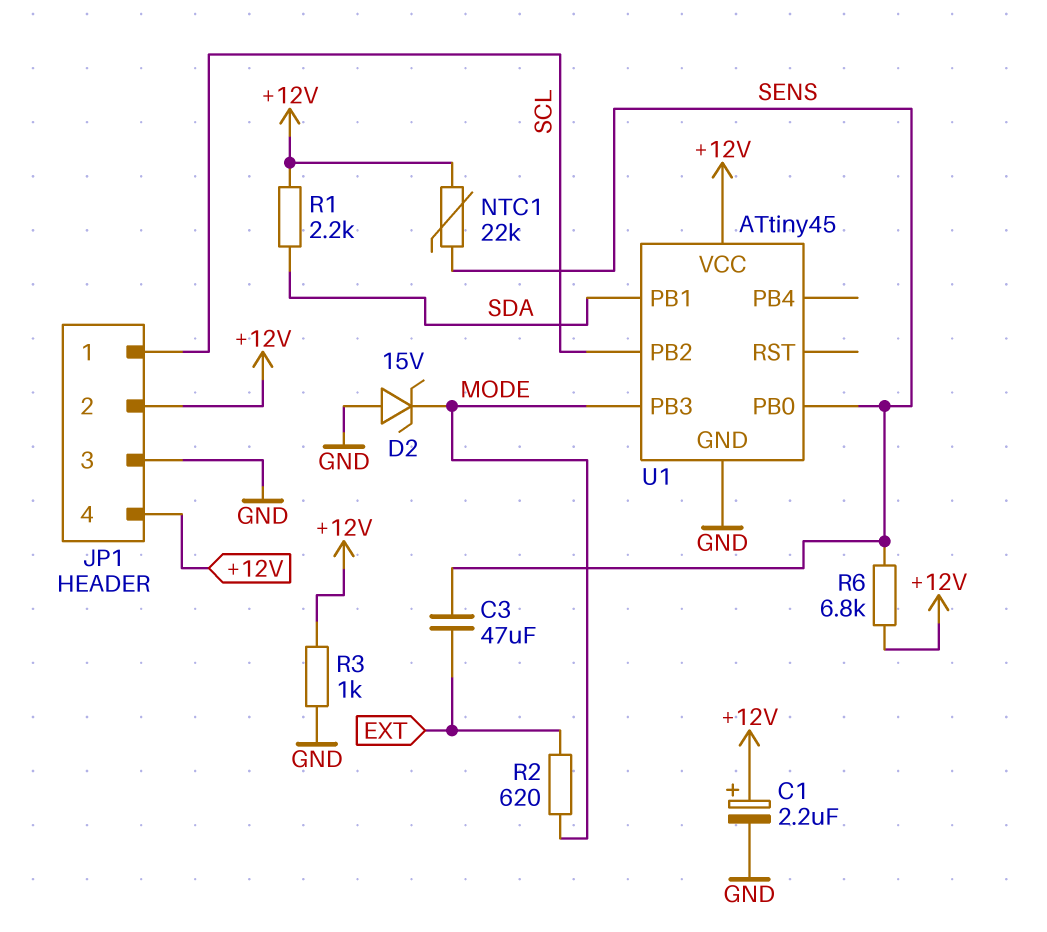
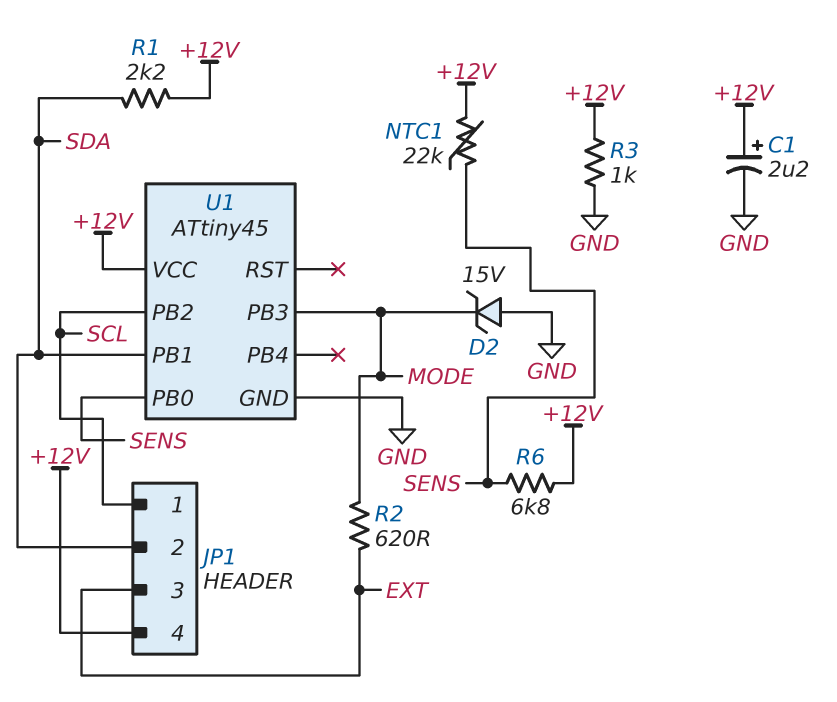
C3: 47uF (EXT, SENS) -> none
JP1 pin 2: +12V -> SDA
JP1 pin 3: GND -> EXT

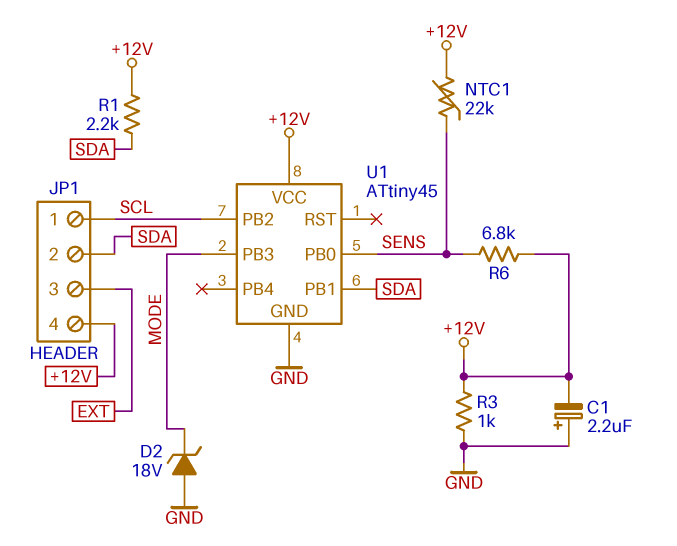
C1: 2.2uF (plus +12V, minus GND) -> 2.2uF (plus GND, minus +12V)
D2: zener 15V (A GND, K MODE) -> zener 18V (A GND, K MODE)
R2: 620 (EXT, MODE) -> none

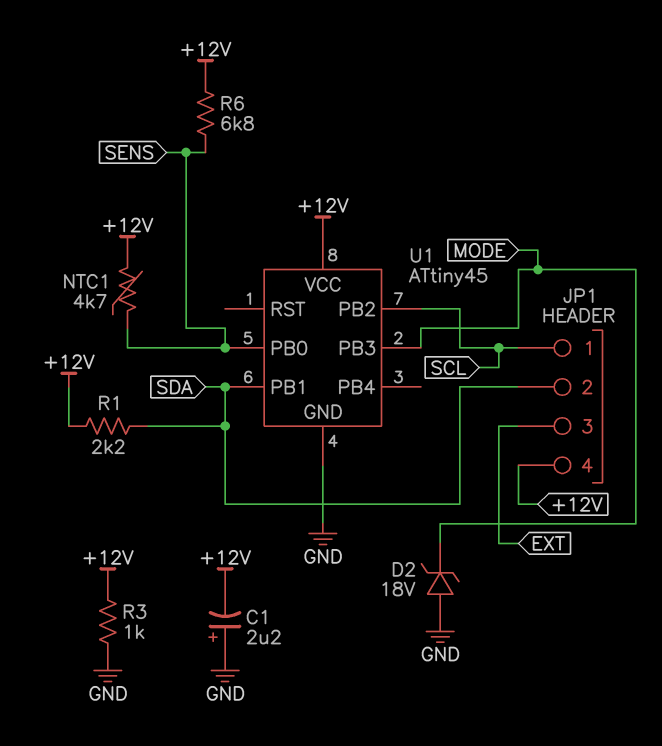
NTC1: 22k (+12V, SENS) -> 4.7k (+12V, SENS)

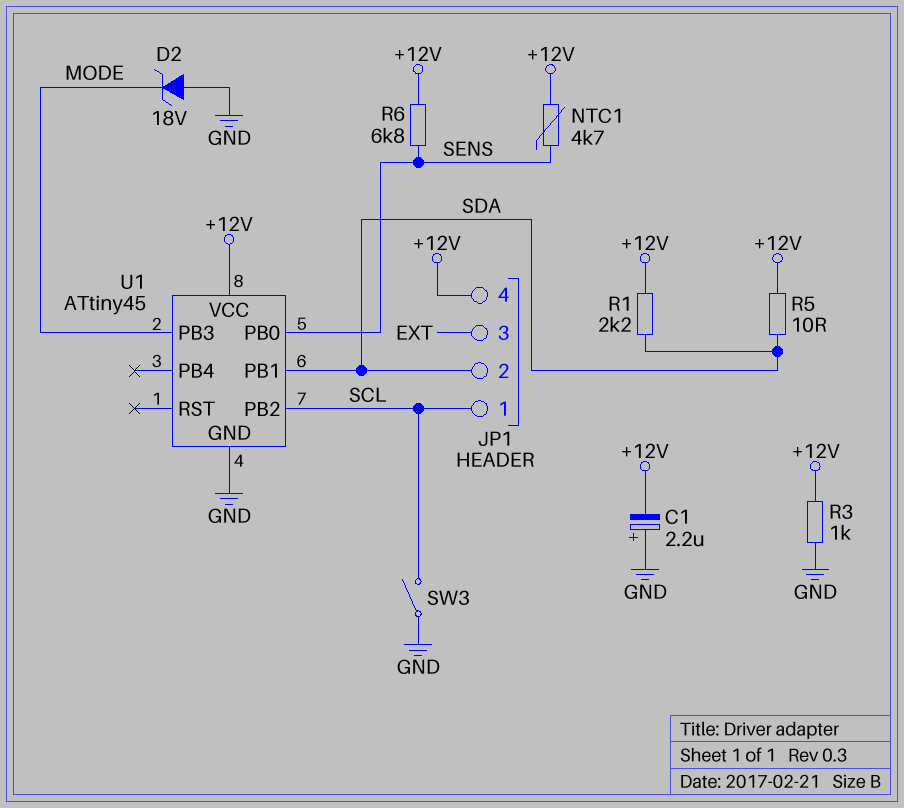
R5: none -> 10 (+12V, SDA)
SW3: none -> switch (GND, SCL)

